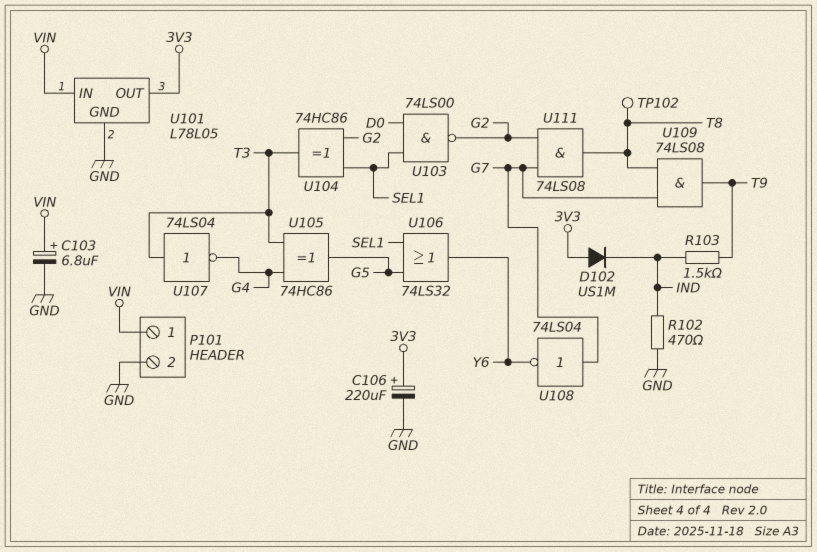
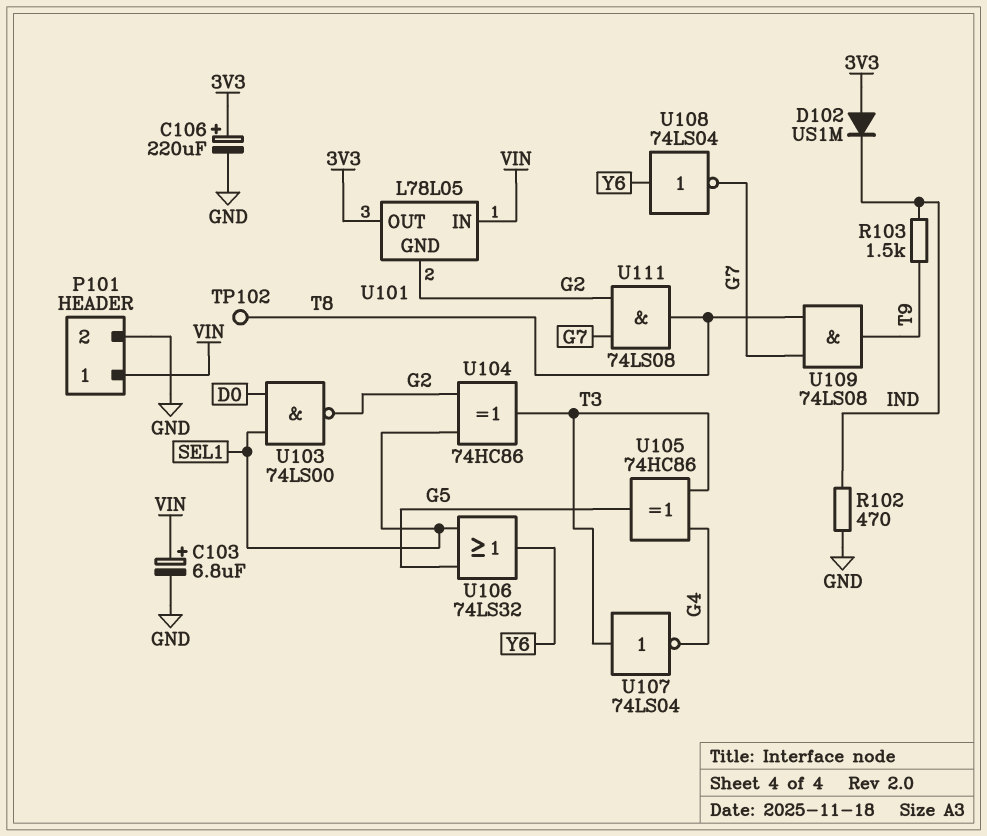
U101 pin GND: GND -> G2
U108: NOT 74LS04 (in G7, out Y6) -> NOT 74LS04 (in Y6, out G7)

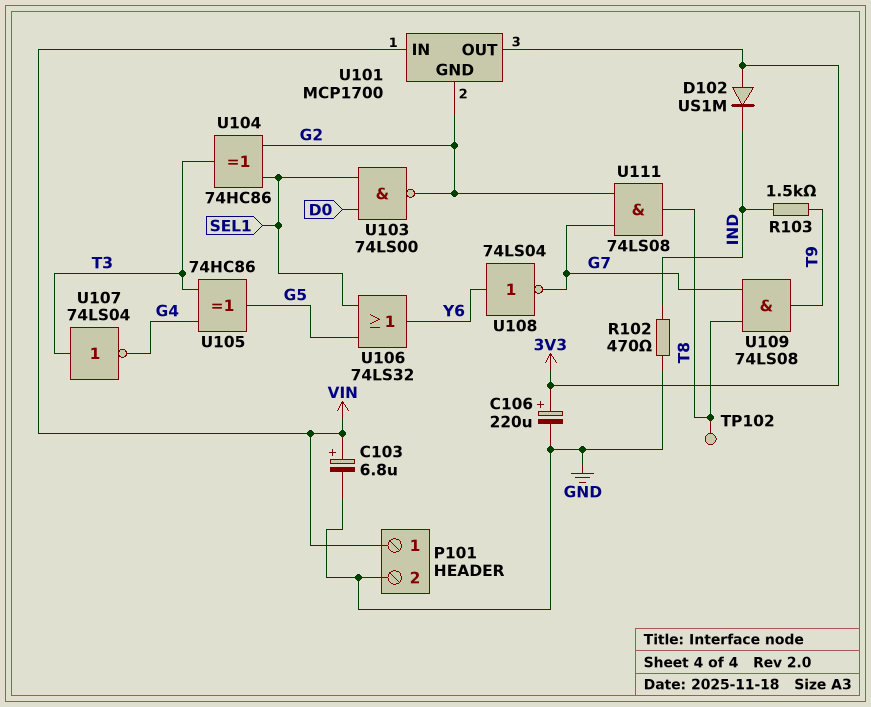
U101: L78L05 -> MCP1700

